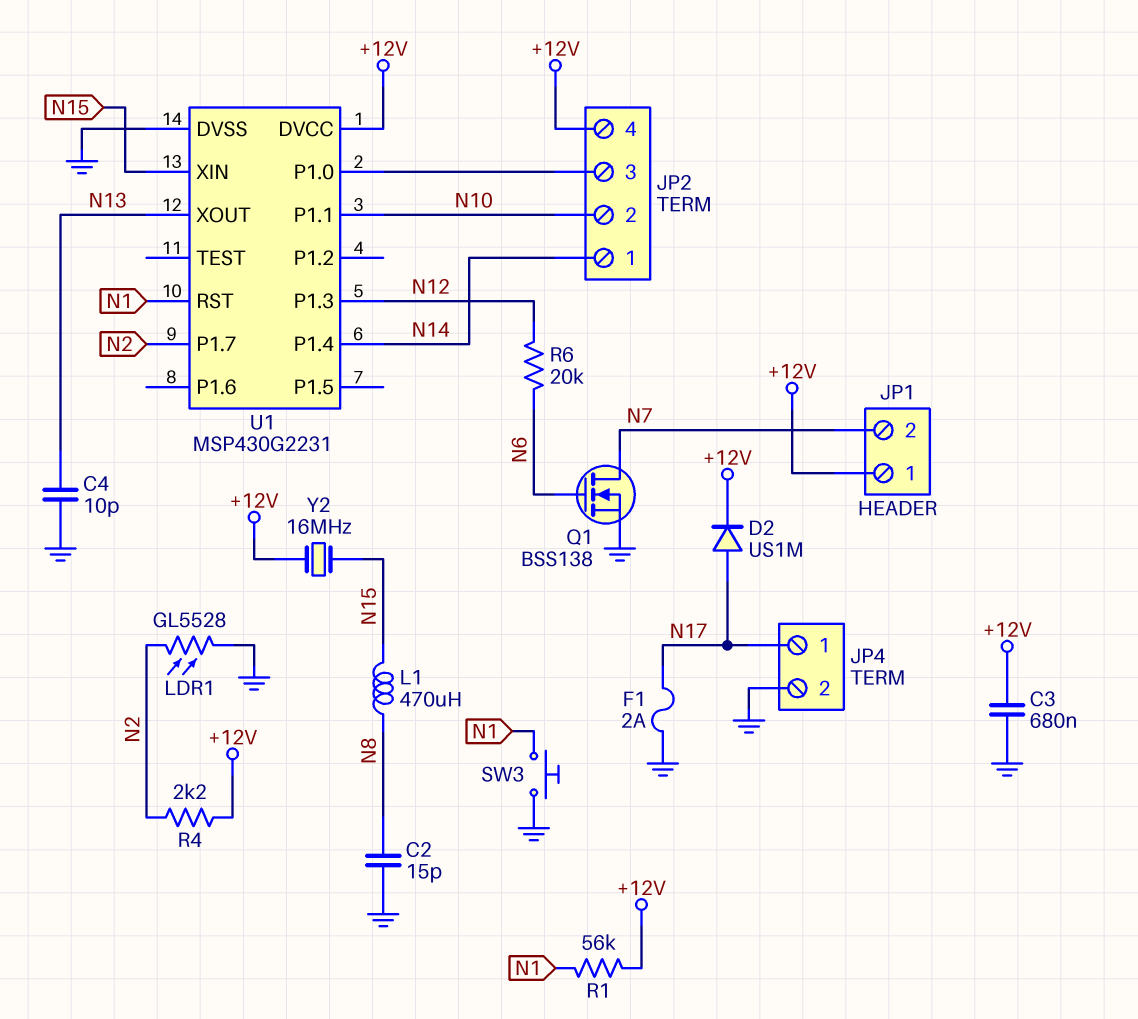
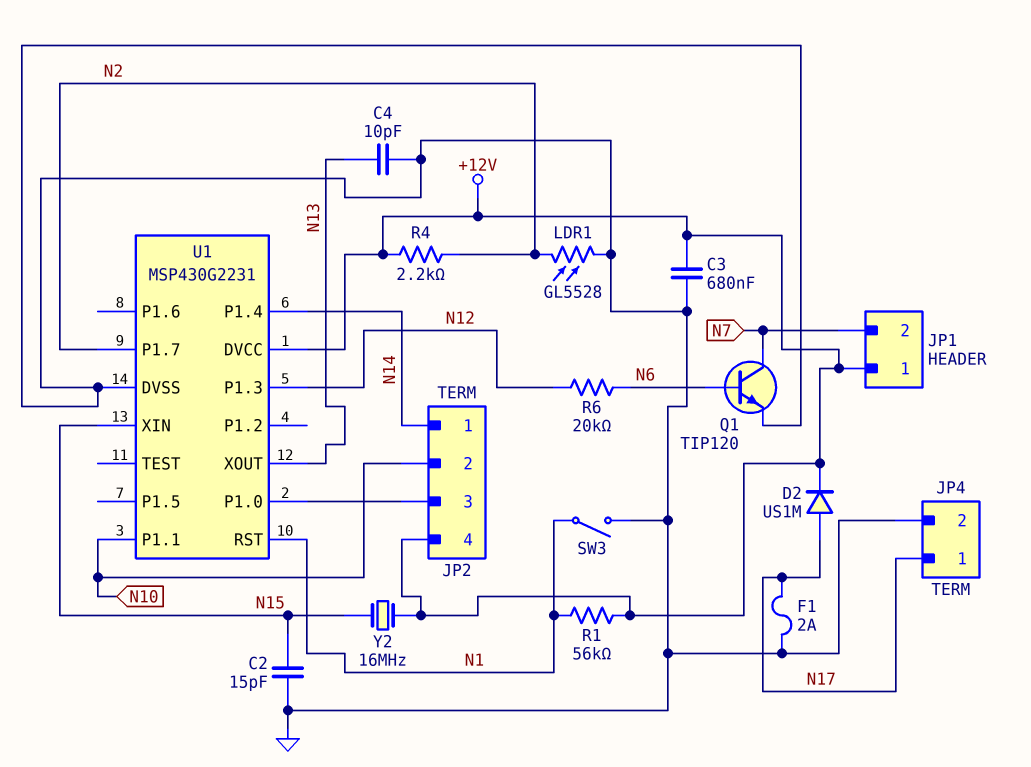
C2: 15pF (GND, N8) -> 15pF (GND, N15)
L1: 470uH (N8, N15) -> none
Q1: NMOS BSS138 (G N6, D N7, S GND) -> NPN TIP120 (B N6, C N7, E GND)
SW3: button (GND, N1) -> switch (GND, N1)

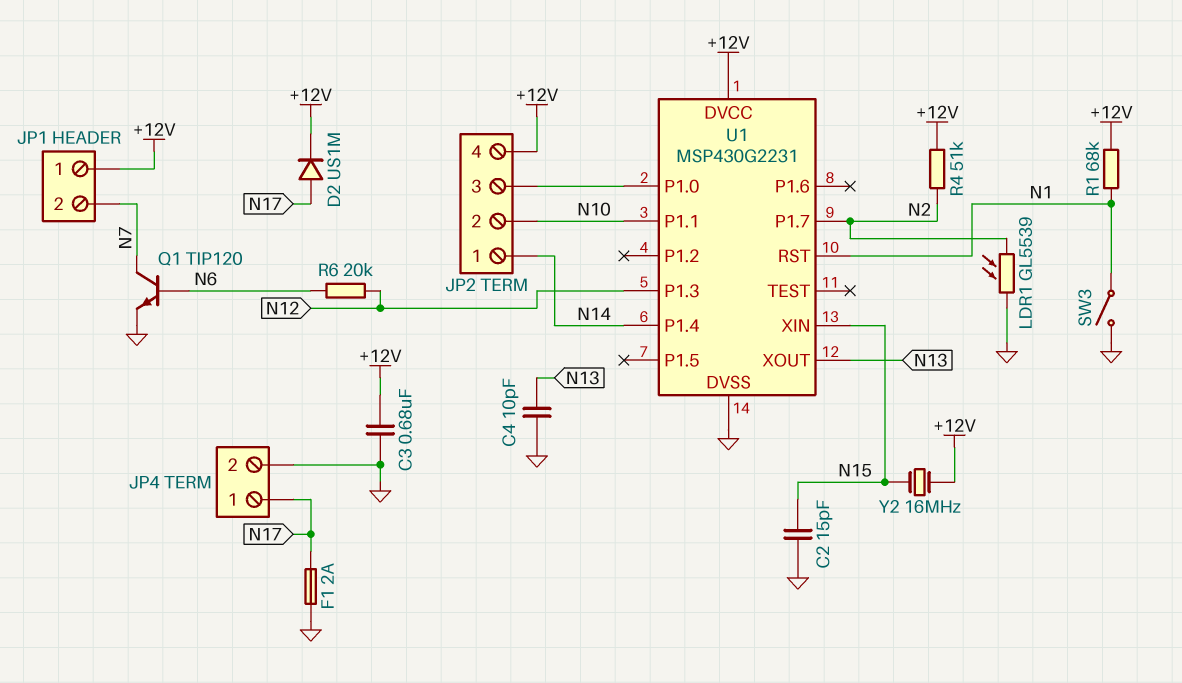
LDR1: GL5528 (GND, N2) -> GL5539 (GND, N2)
R1: 56k (+12V, N1) -> 68k (+12V, N1)
R4: 2.2k (+12V, N2) -> 51k (+12V, N2)

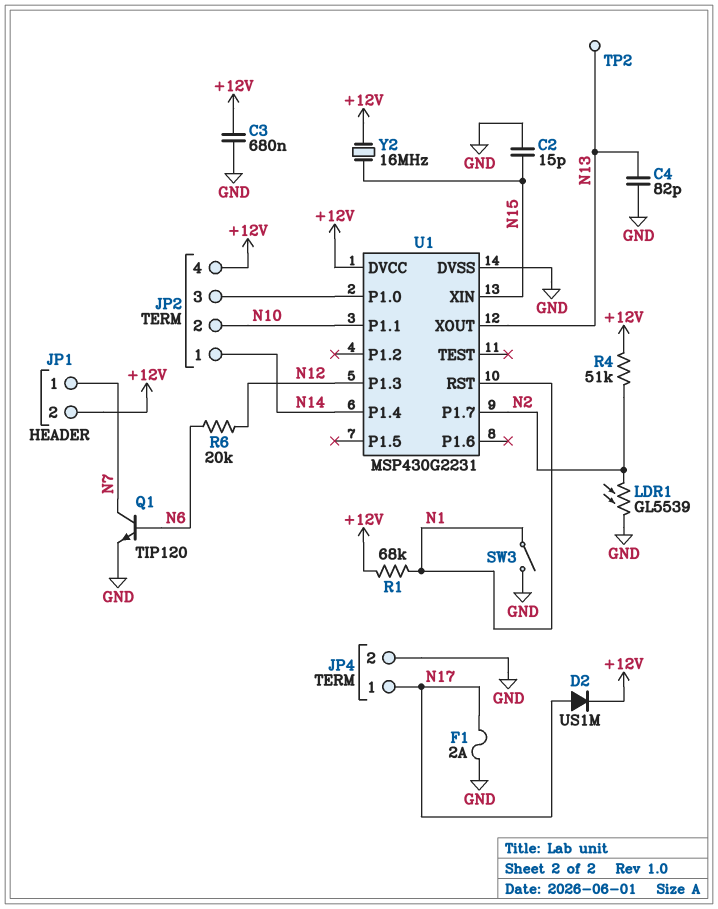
C4: 10pF (GND, N13) -> 82pF (GND, N13)
JP1 pin 1: +12V -> N7
JP1 pin 2: N7 -> +12V
TP2: none -> test point (N13)

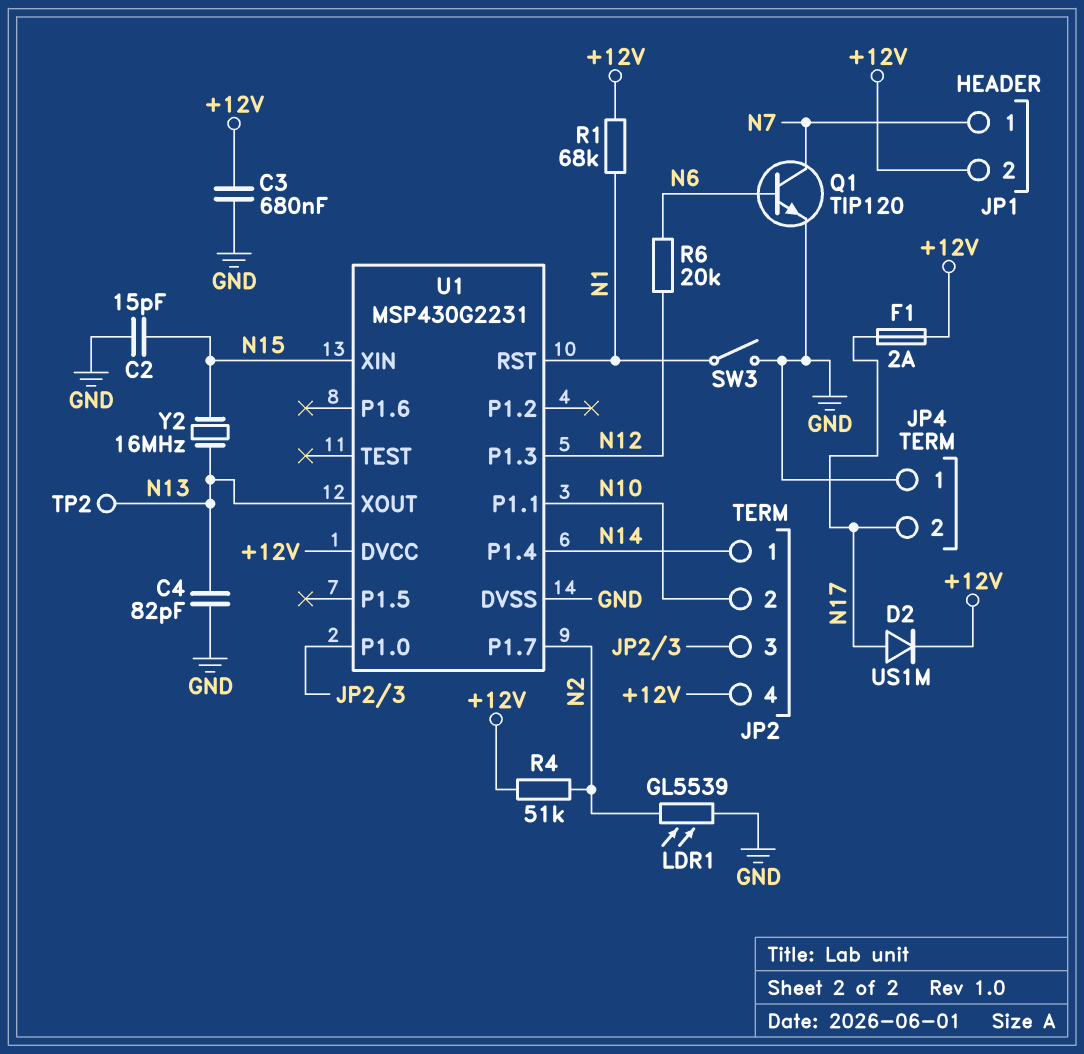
F1: 2A (GND, N17) -> 2A (+12V, N17)
JP4 pin 1: N17 -> GND
JP4 pin 2: GND -> N17
Y2: 16MHz (+12V, N15) -> 16MHz (N13, N15)

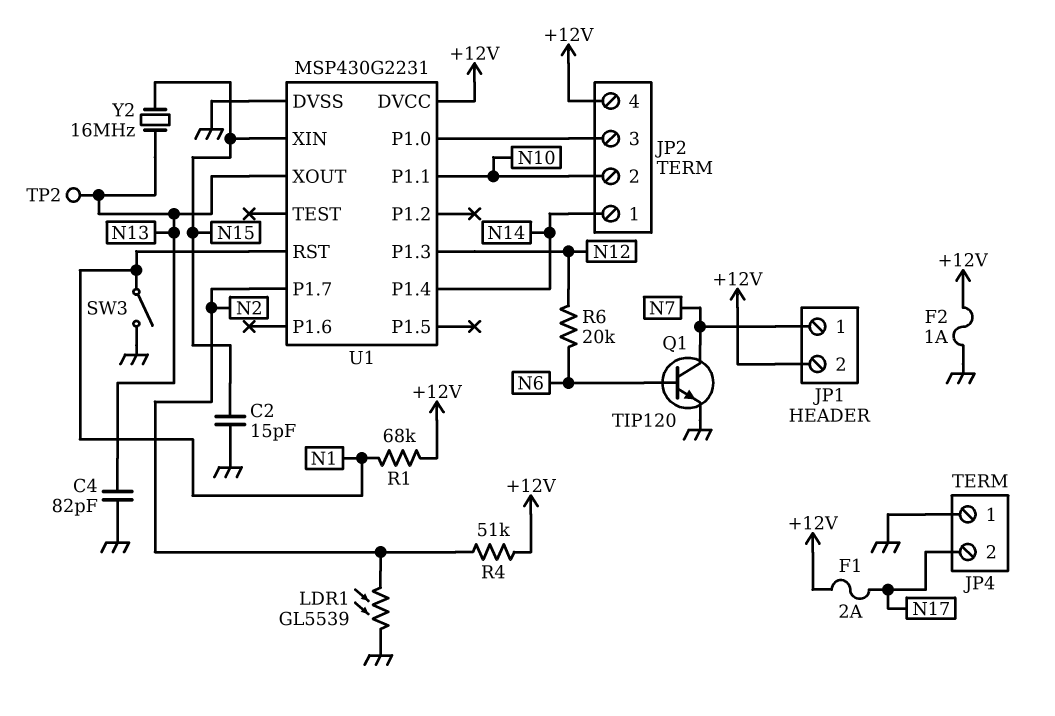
C3: 680nF (+12V, GND) -> none
D2: diode US1M (A N17, K +12V) -> none
F2: none -> 1A (+12V, GND)

